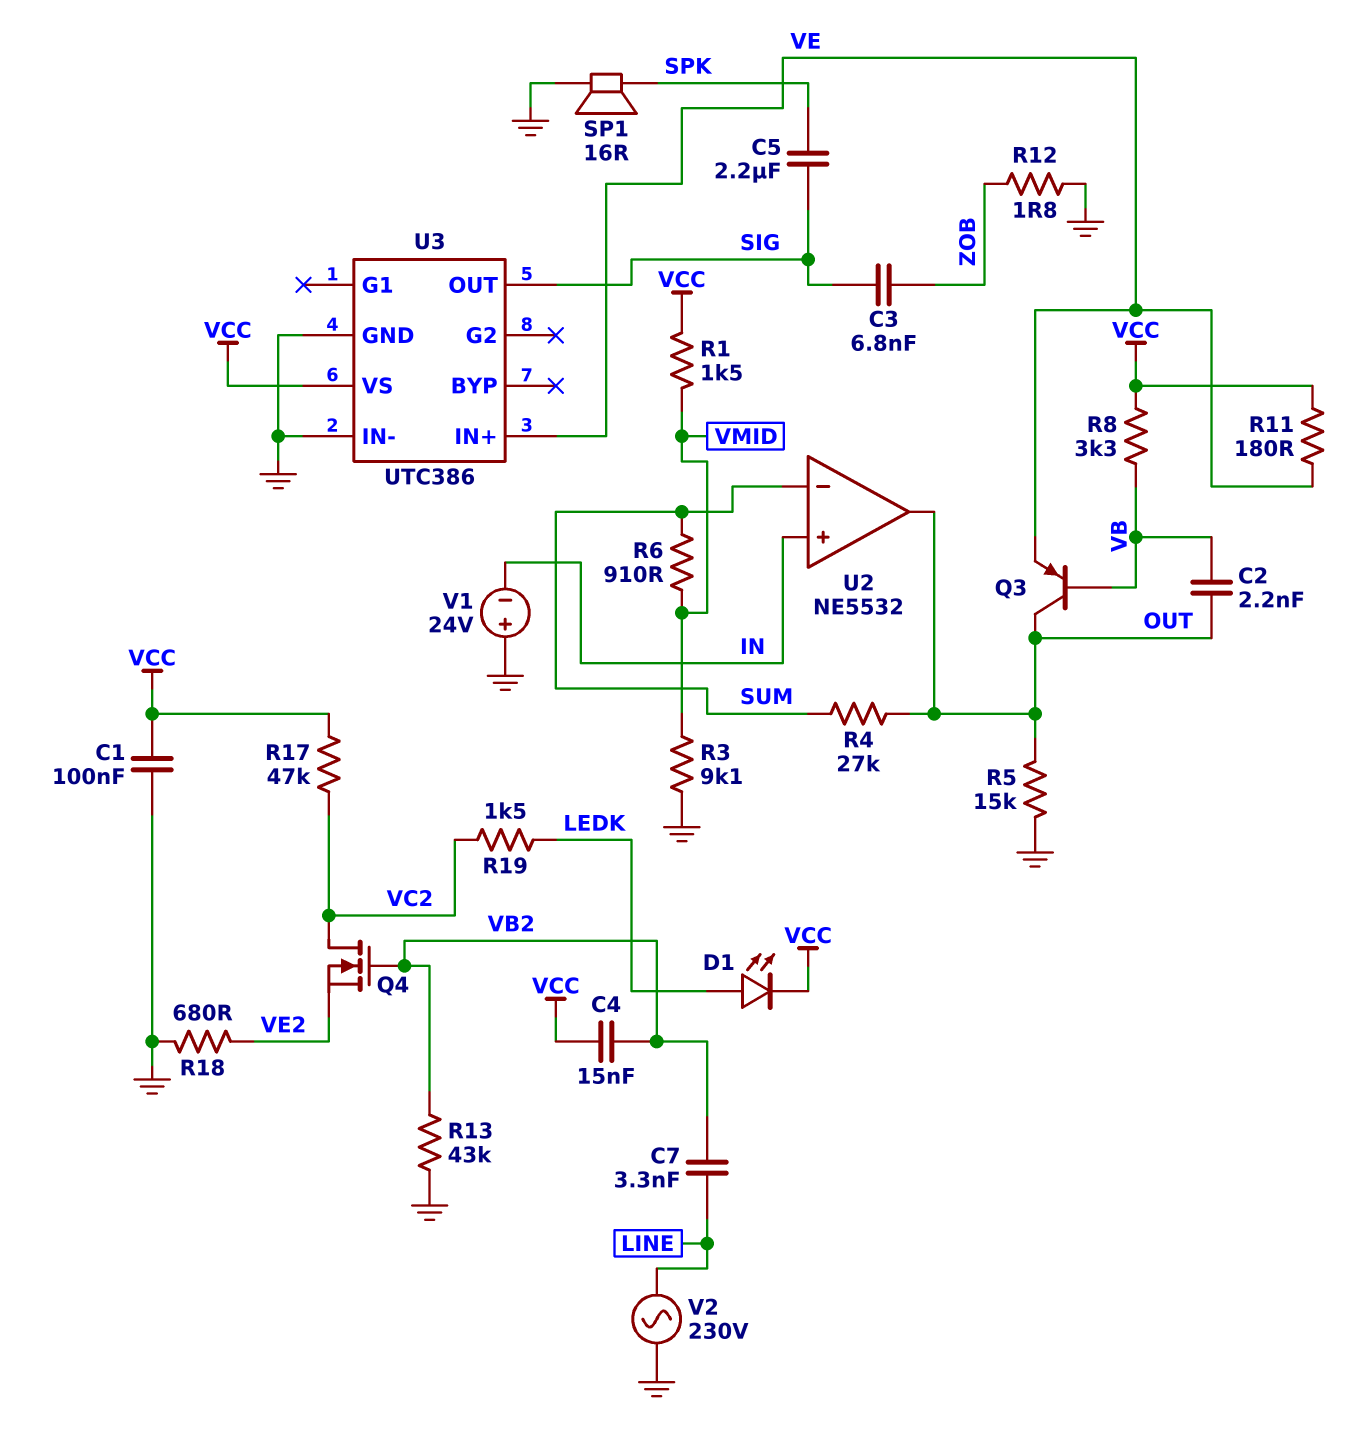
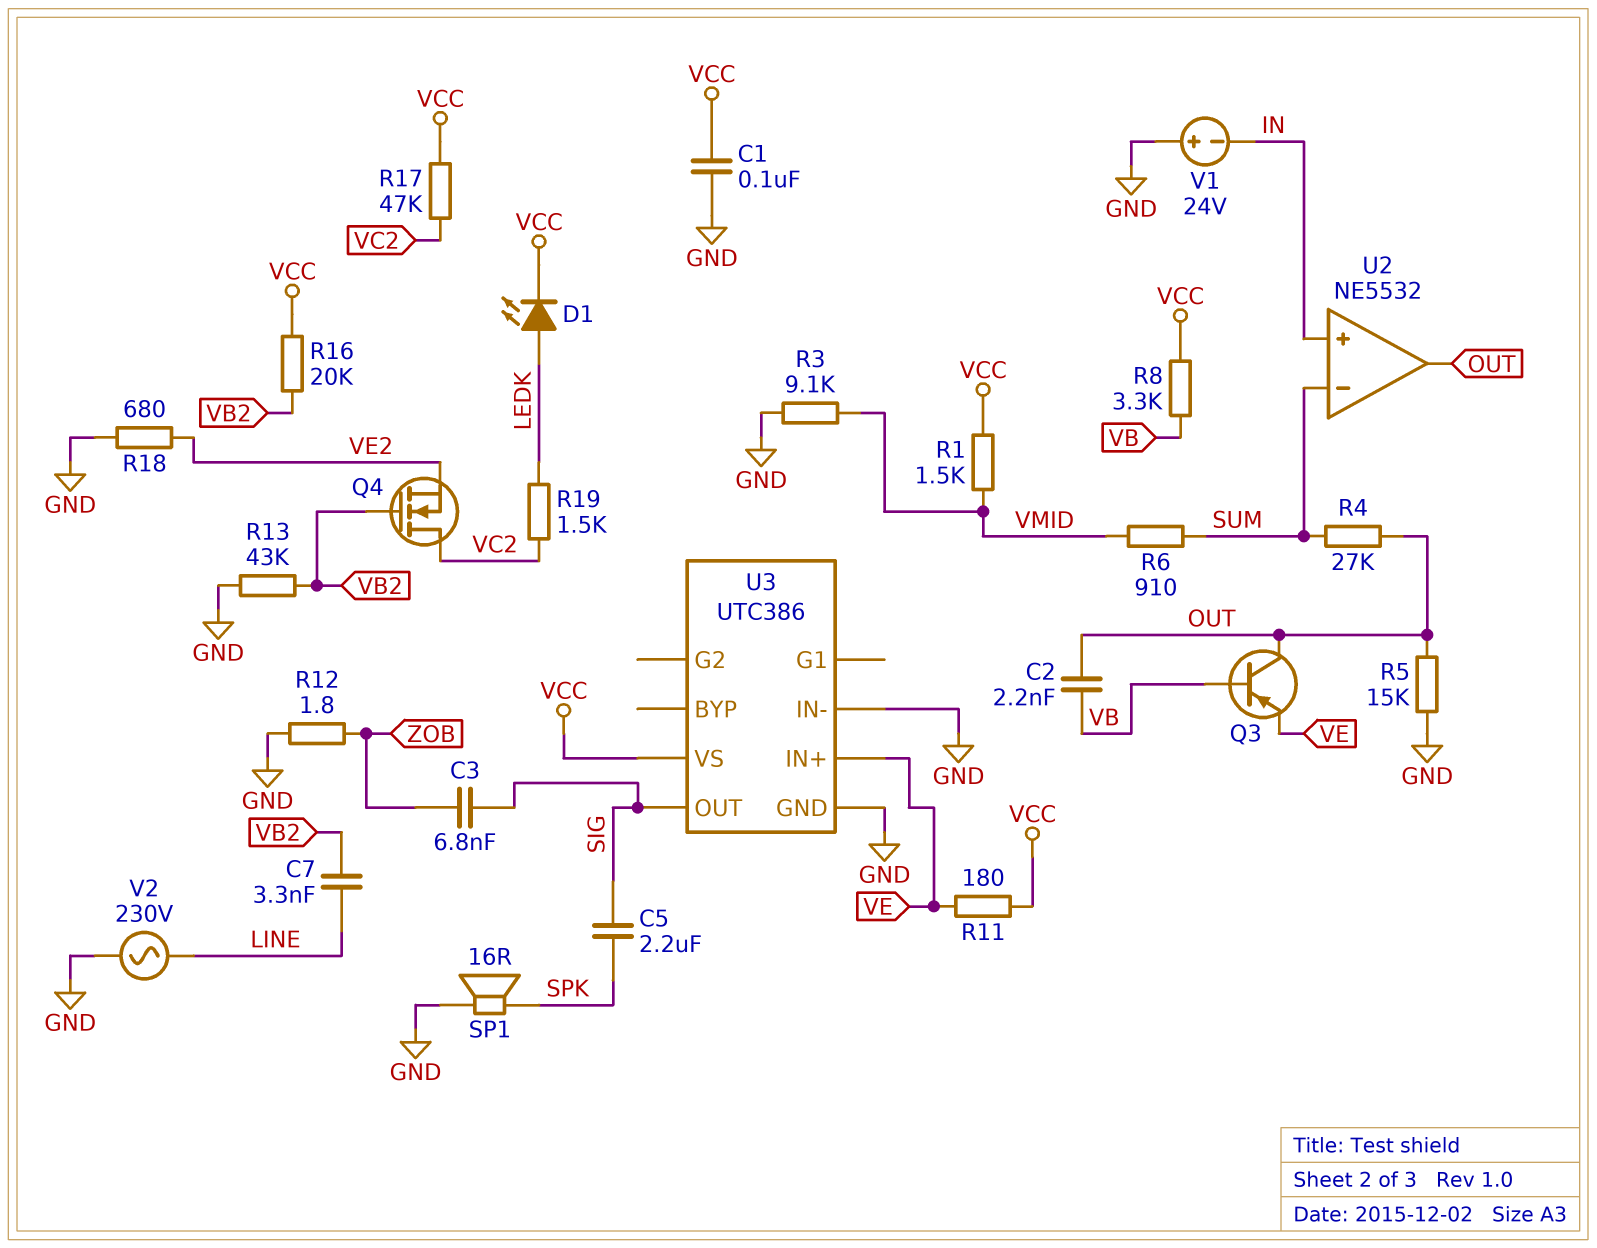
C4: 15nF (VB2, VCC) -> none
R16: none -> 20k (VB2, VCC)

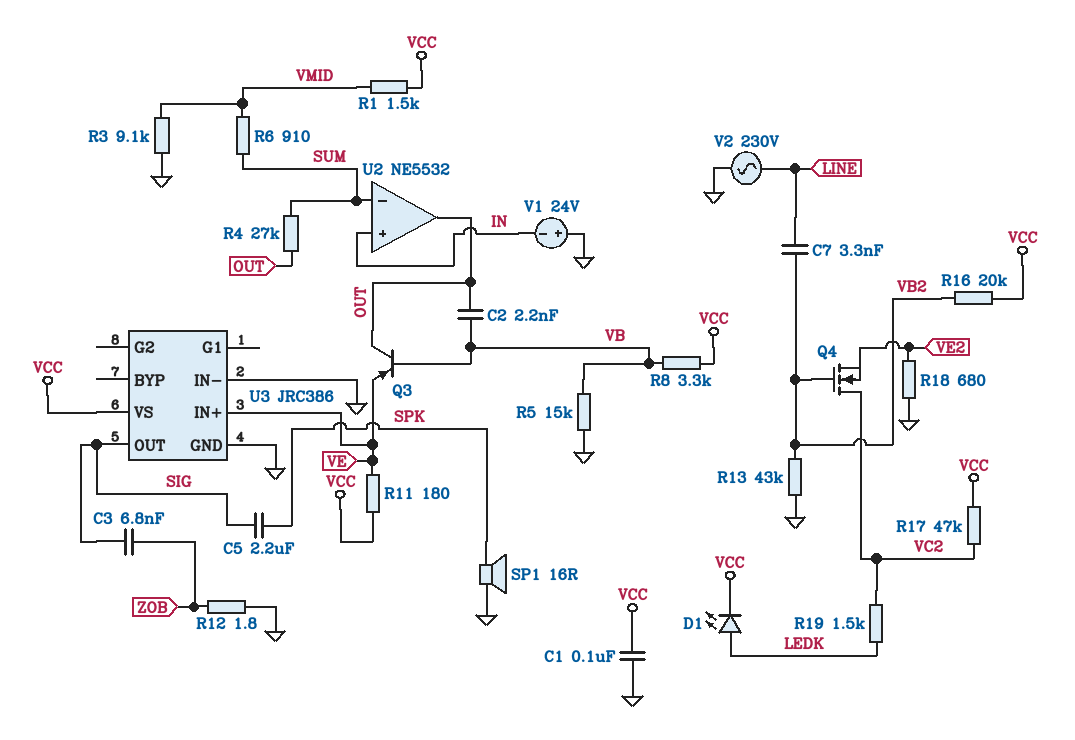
R5: 15k (GND, OUT) -> 15k (GND, VB)
U3: UTC386 -> JRC386

